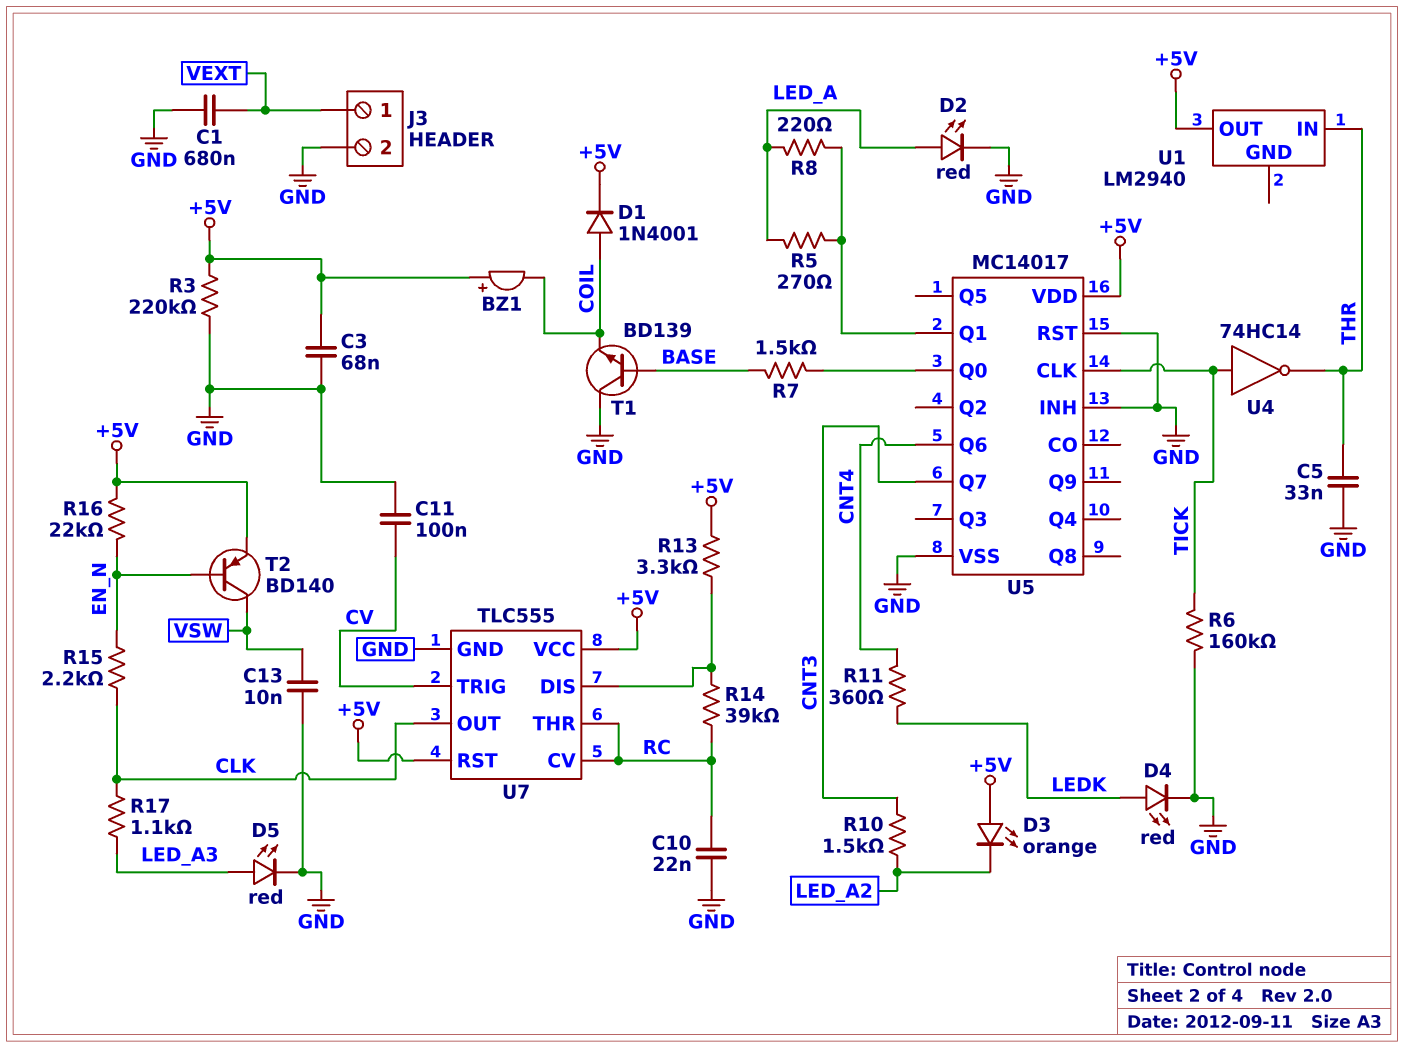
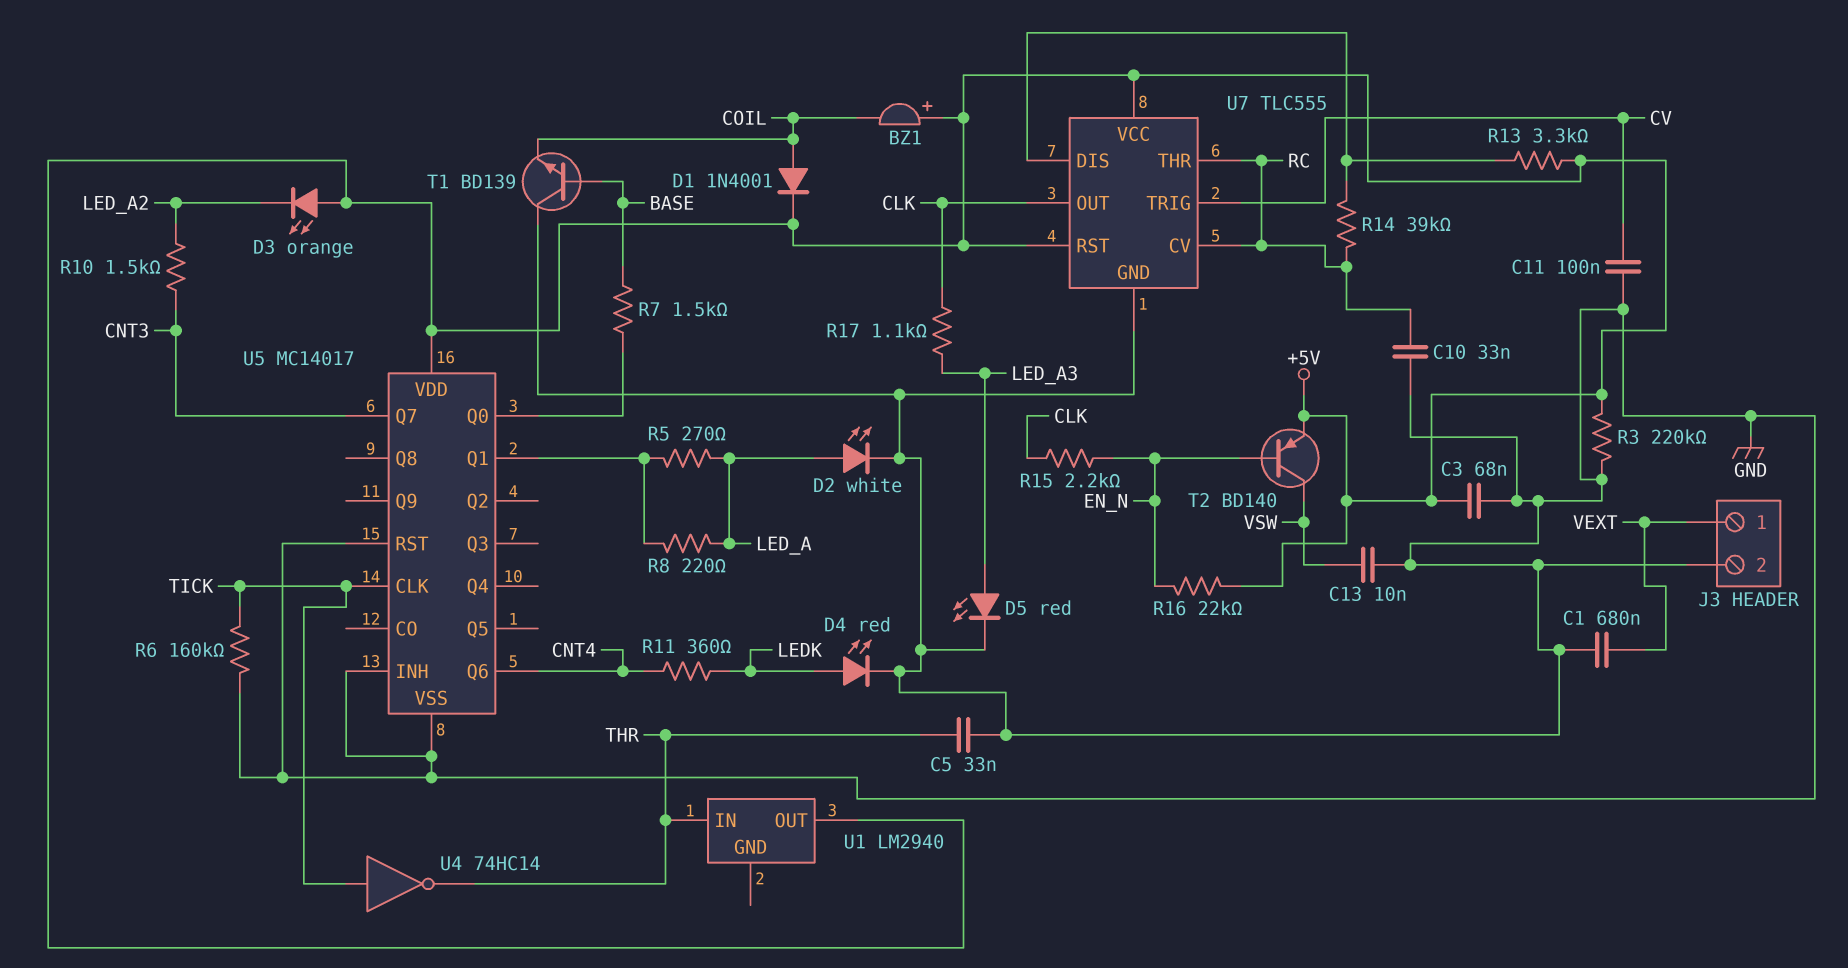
C10: 22nF (GND, RC) -> 33nF (GND, RC)
D2: LED red (A LED_A, K GND) -> LED white (A LED_A, K GND)

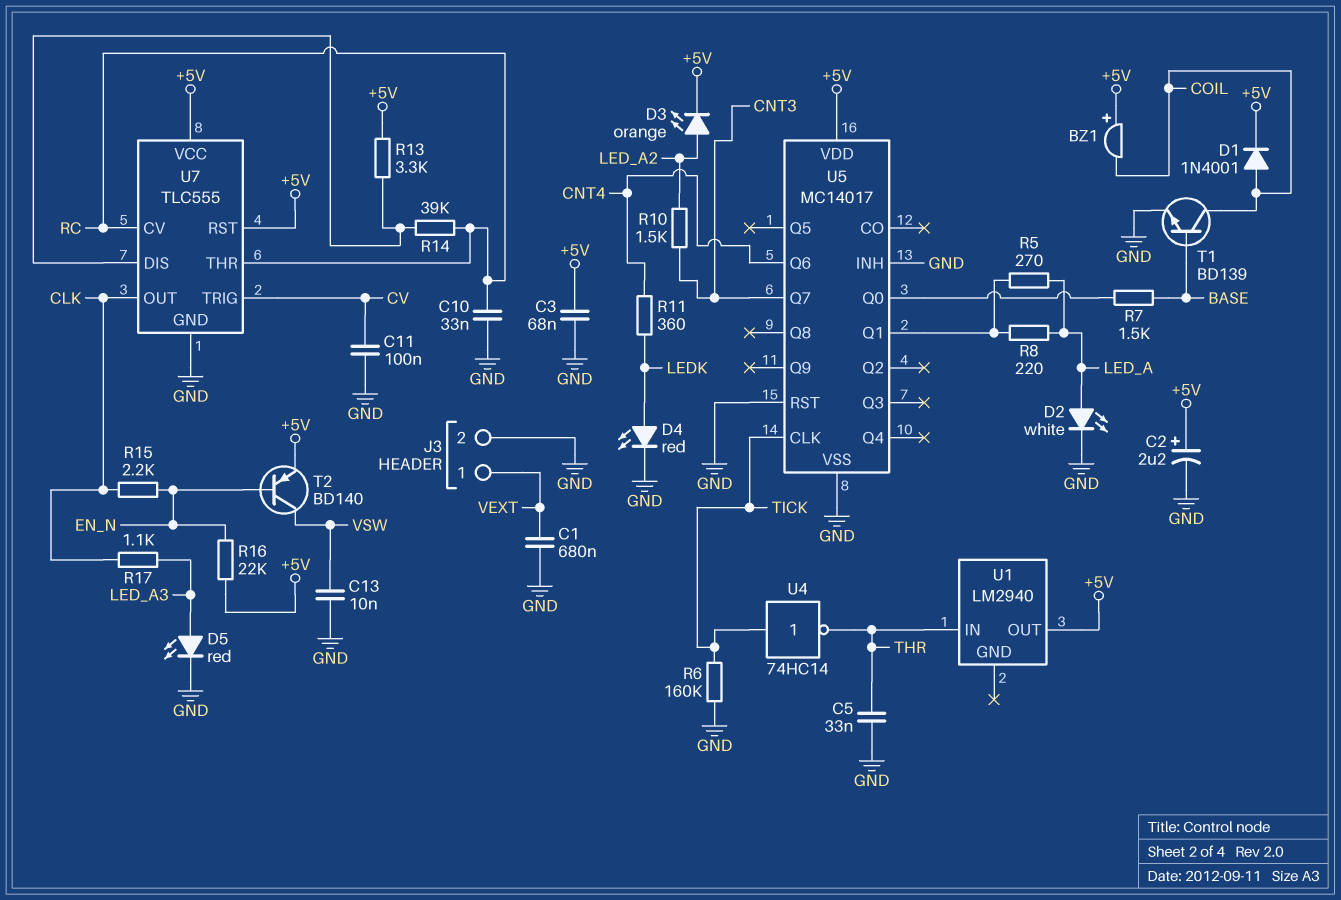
C2: none -> 2.2uF (plus +5V, minus GND)
D3: LED orange (A +5V, K LED_A2) -> LED orange (A LED_A2, K +5V)
R3: 220k (+5V, GND) -> none
T1: NPN BD139 (B BASE, C GND, E COIL) -> NPN BD139 (B BASE, C COIL, E GND)

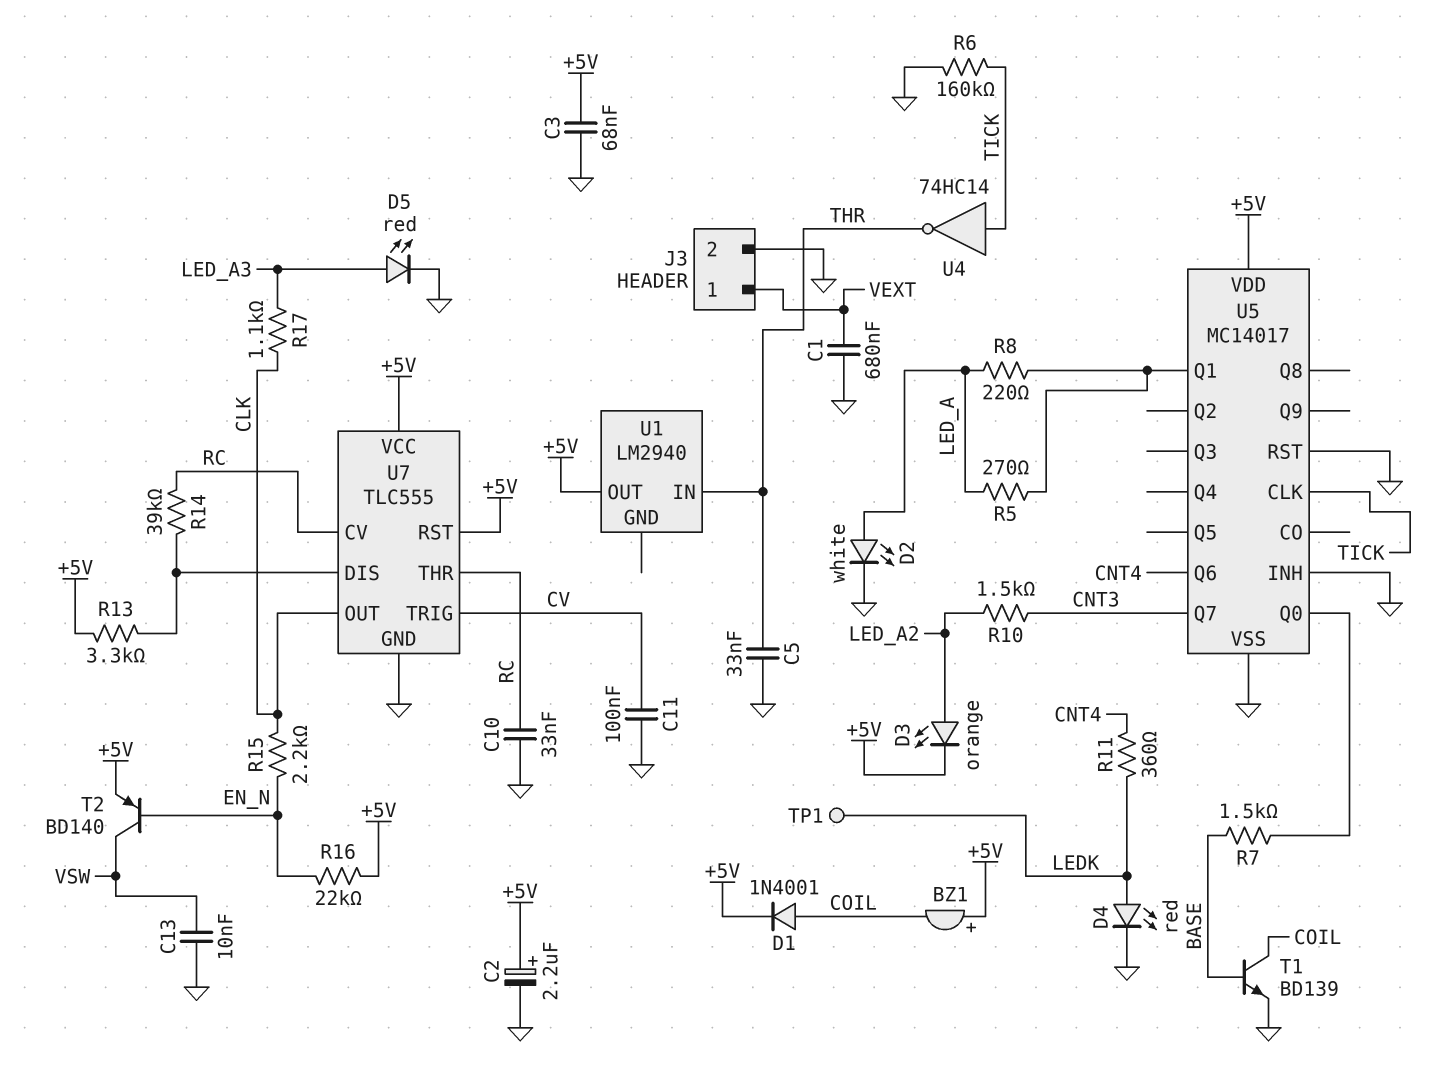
TP1: none -> test point (LEDK)

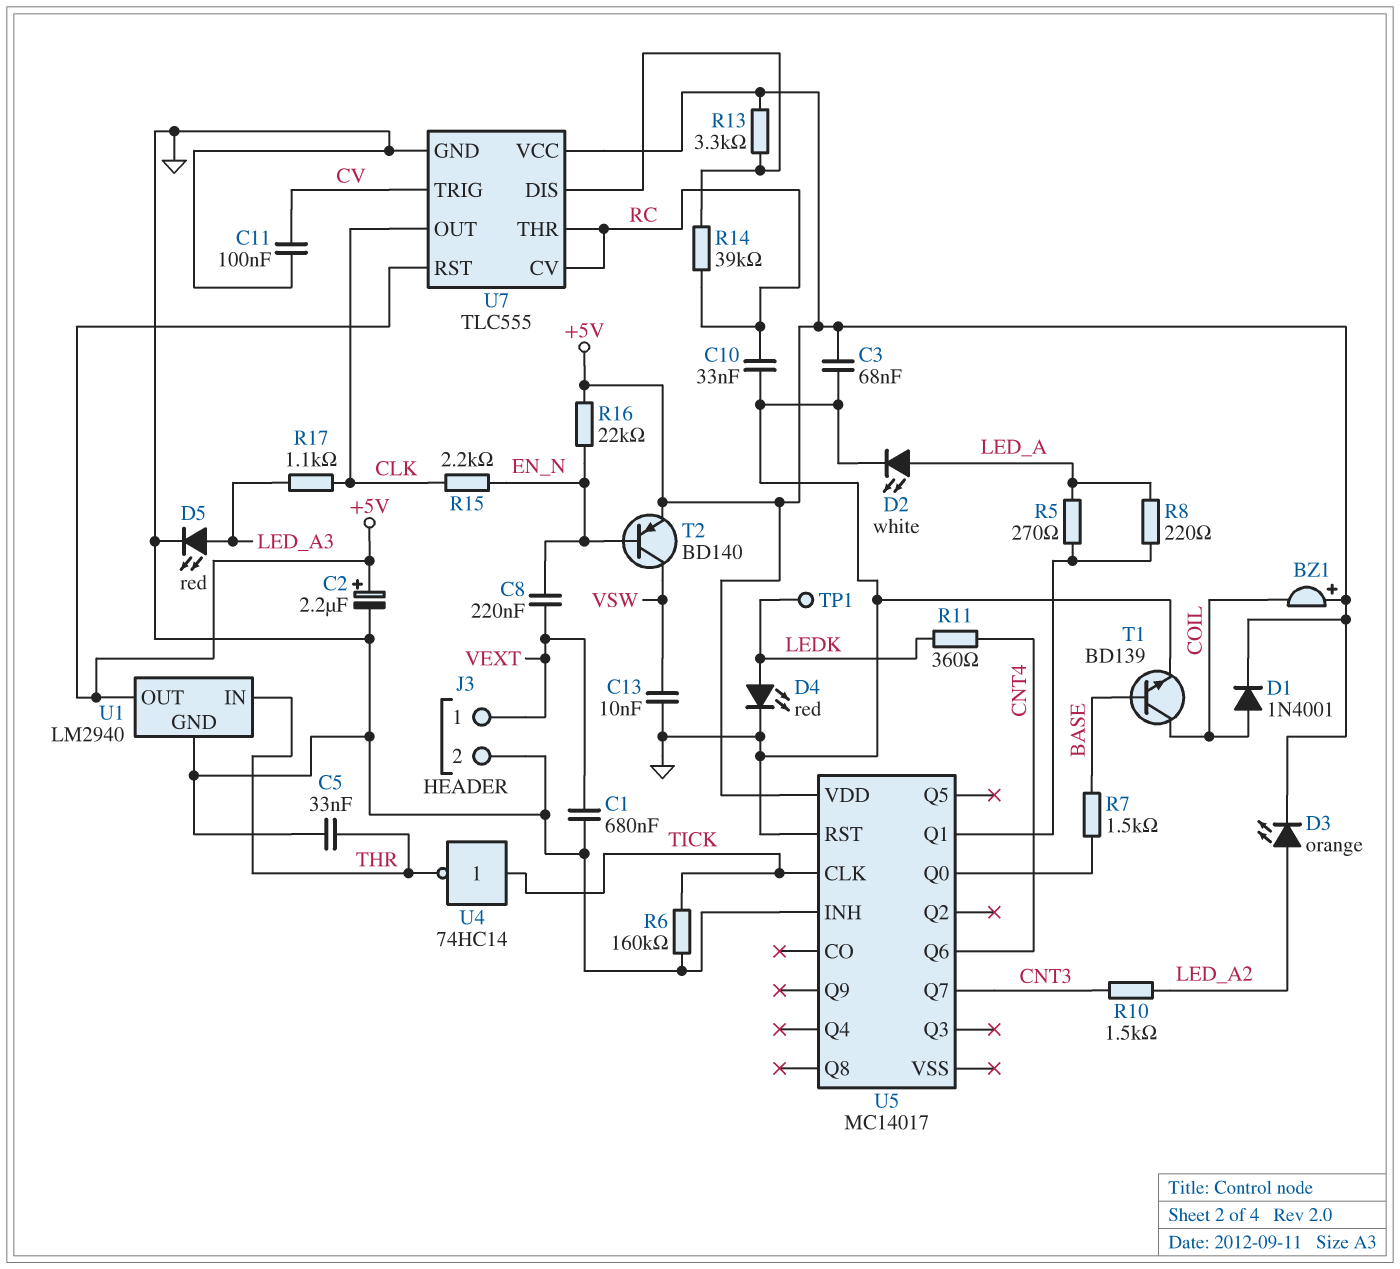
C8: none -> 220nF (EN_N, VEXT)
U1 pin GND: none -> GND
U5 pin VSS: GND -> none

